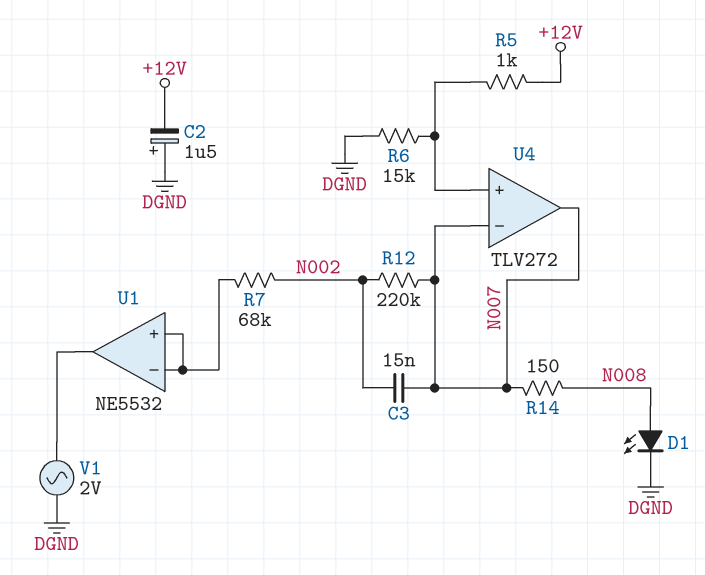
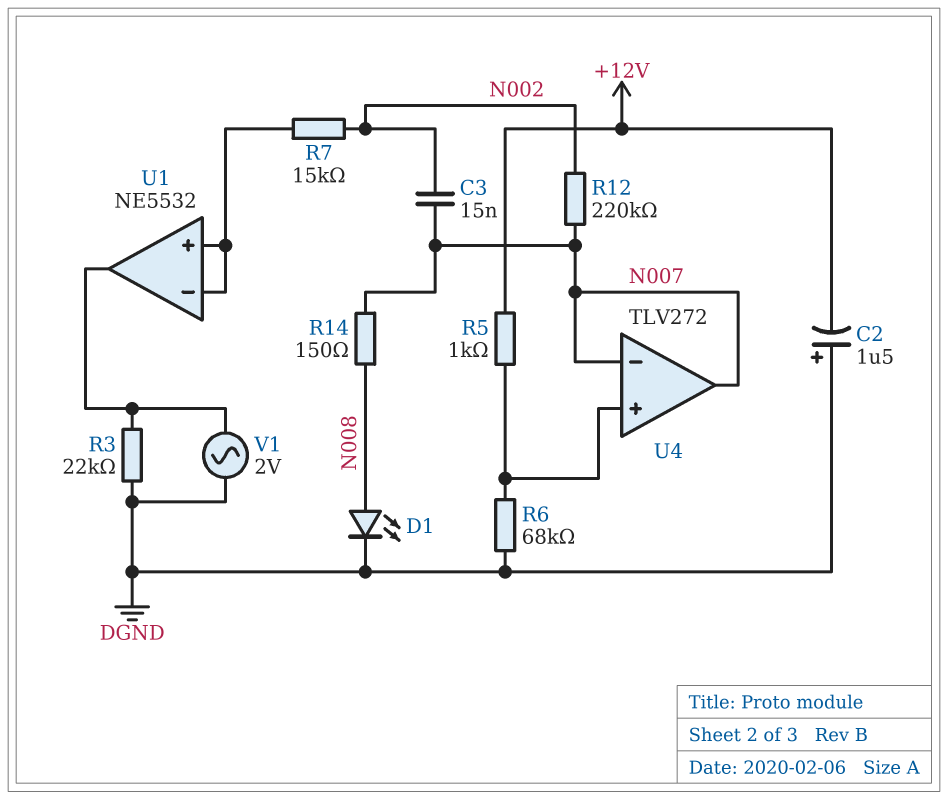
R3: none -> 22k (DGND, U1/out)
R6: 15k (DGND, U4/in+) -> 68k (DGND, U4/in+)
R7: 68k (N002, U1/in+) -> 15k (N002, U1/in+)

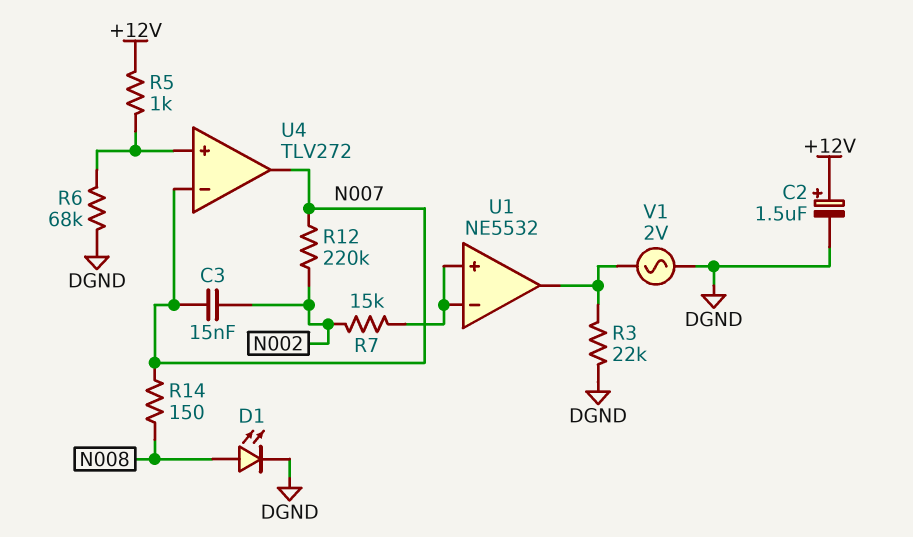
C2: 1.5uF (plus DGND, minus +12V) -> 1.5uF (plus +12V, minus DGND)

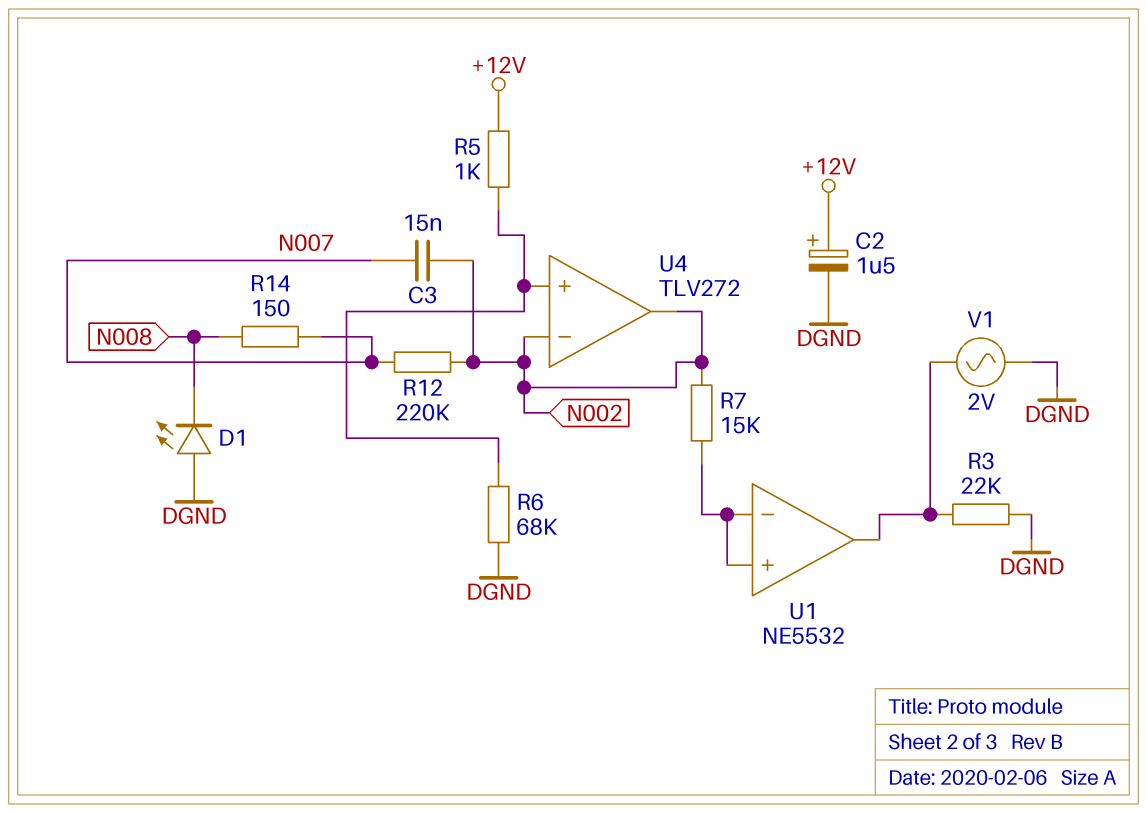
D1: LED (A N008, K DGND) -> LED (A DGND, K N008)
U4 pin in-: N007 -> N002
U4 pin out: N007 -> N002

